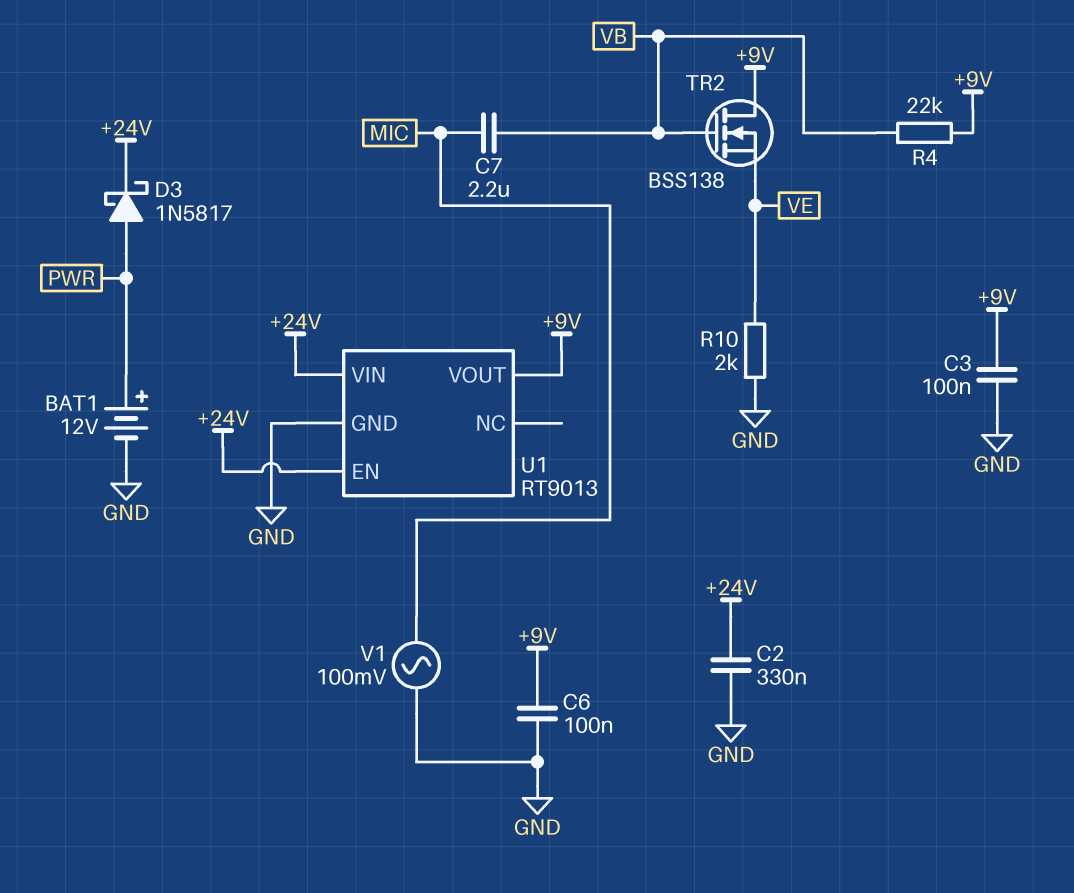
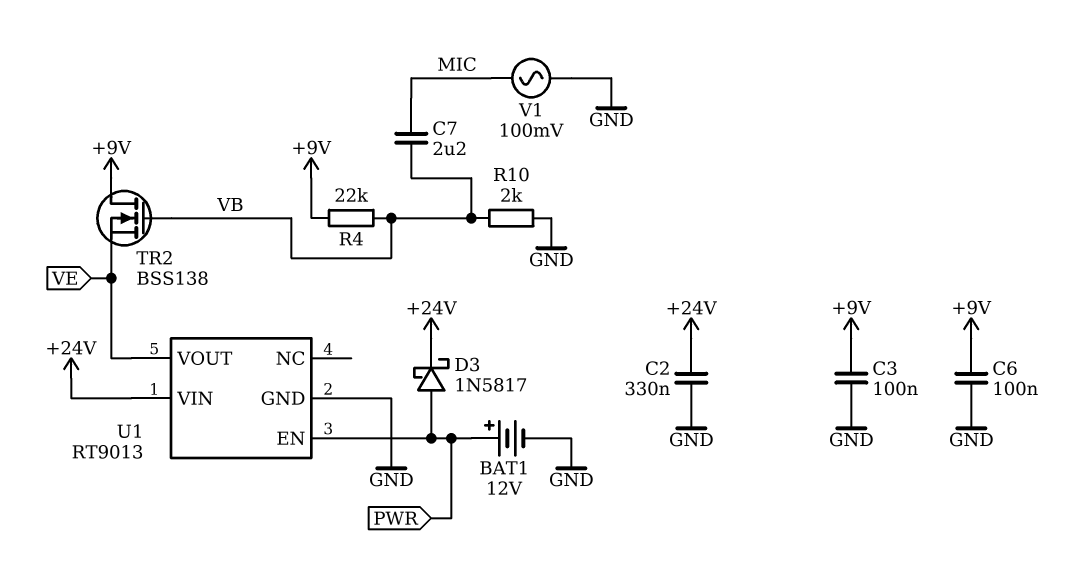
R10: 2k (GND, VE) -> 2k (GND, VB)
U1 pin EN: +24V -> PWR
U1 pin VOUT: +9V -> VE

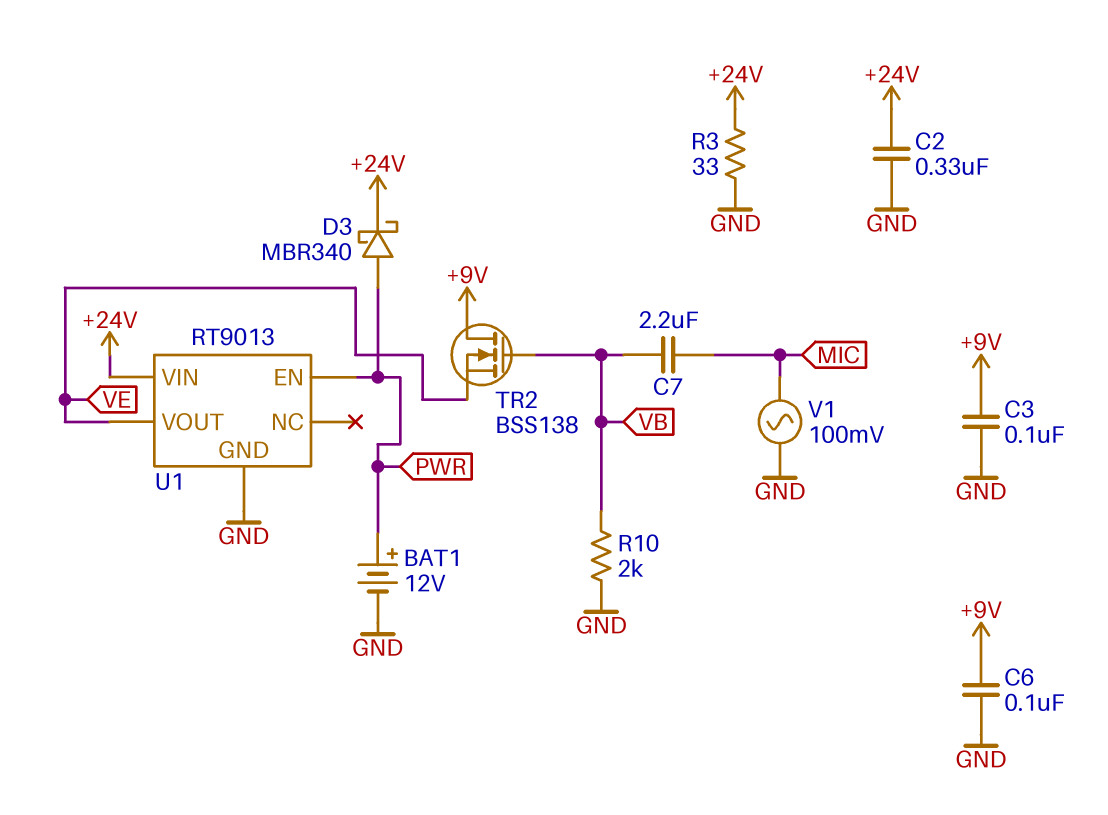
D3: schottky 1N5817 (A PWR, K +24V) -> schottky MBR340 (A PWR, K +24V)
R3: none -> 33 (+24V, GND)
R4: 22k (+9V, VB) -> none

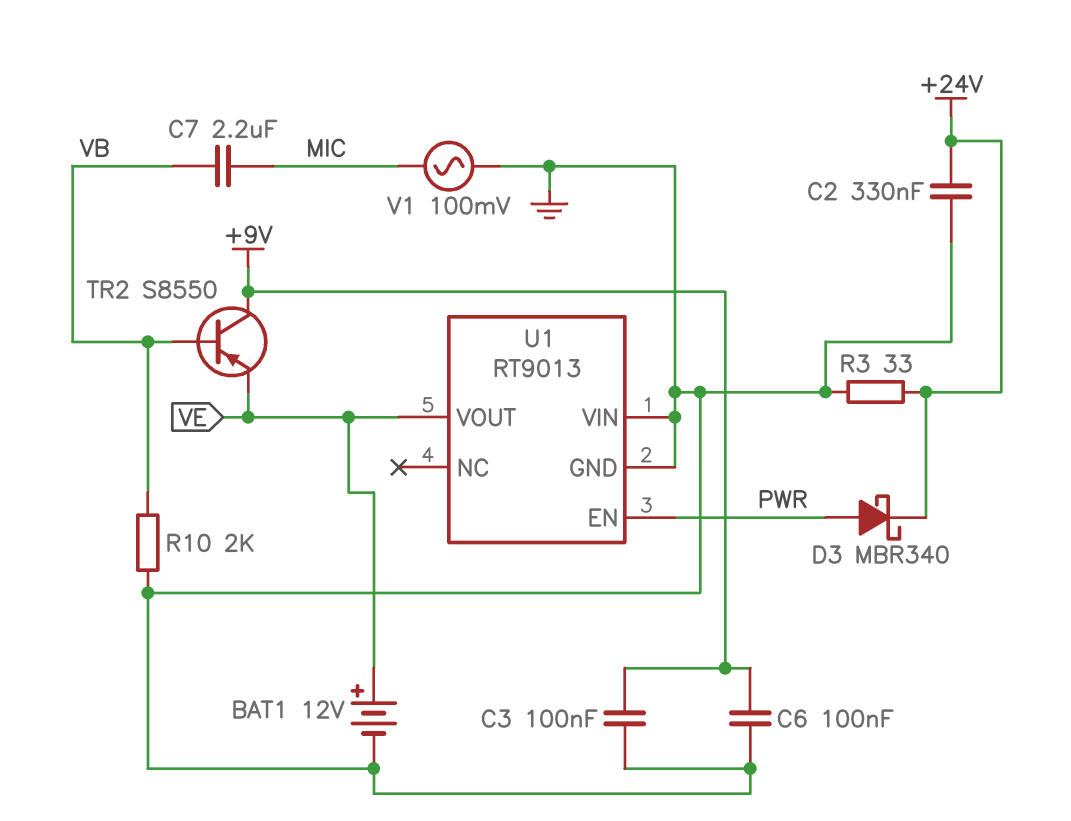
BAT1: 12V (plus PWR, minus GND) -> 12V (plus VE, minus GND)
TR2: NMOS BSS138 (G VB, D +9V, S VE) -> PNP S8550 (B VB, C +9V, E VE)
U1 pin VIN: +24V -> GND

